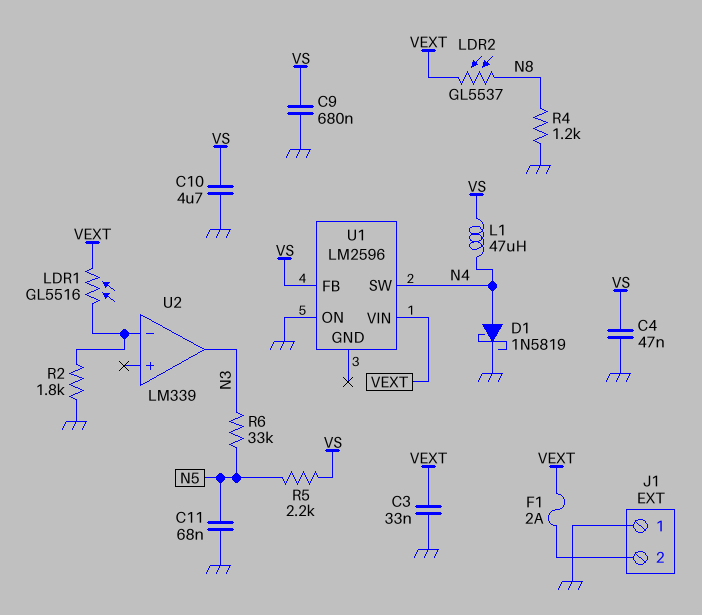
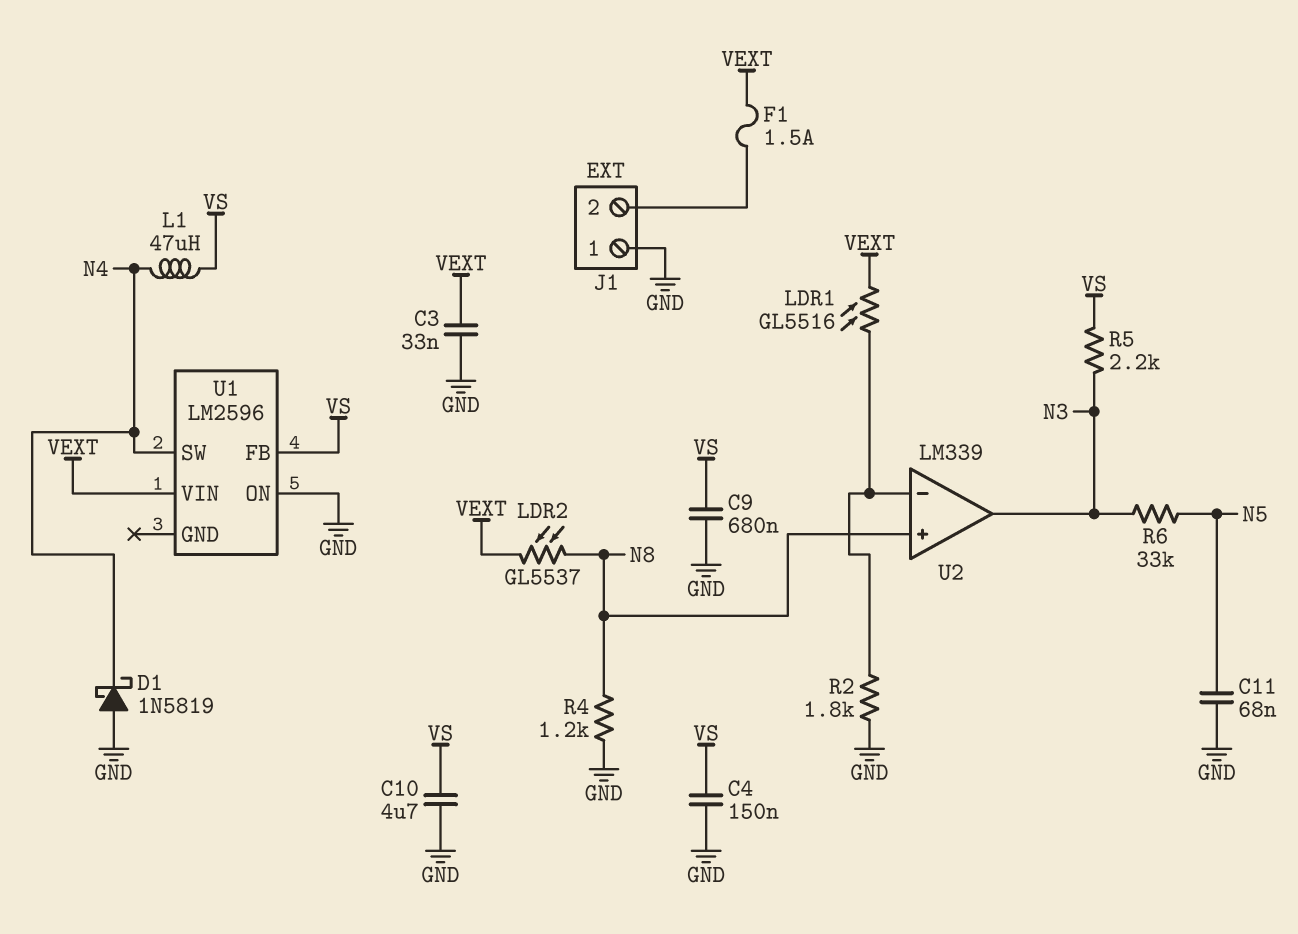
C4: 47nF (GND, VS) -> 150nF (GND, VS)
D1: schottky 1N5819 (A N4, K GND) -> schottky 1N5819 (A GND, K N4)
F1: 2A (J1/2, VEXT) -> 1.5A (J1/2, VEXT)
R5: 2.2k (N5, VS) -> 2.2k (N3, VS)
U2 pin in+: none -> N8

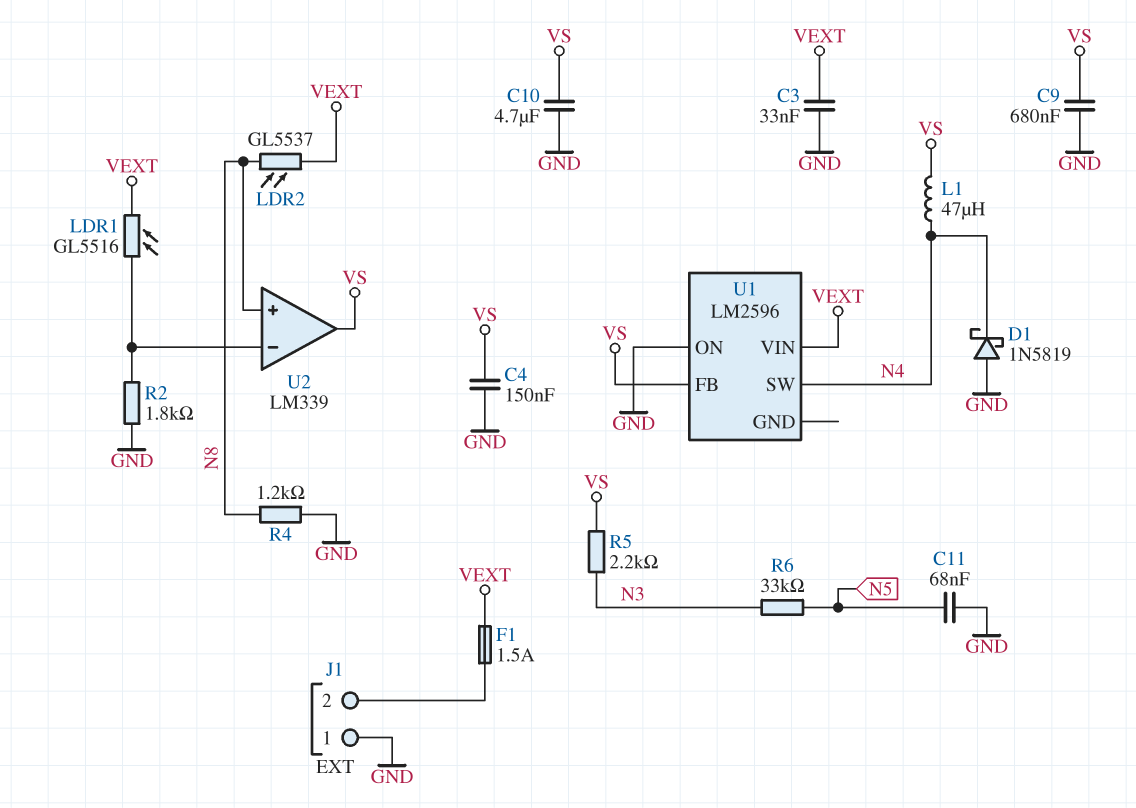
U2 pin out: N3 -> VS

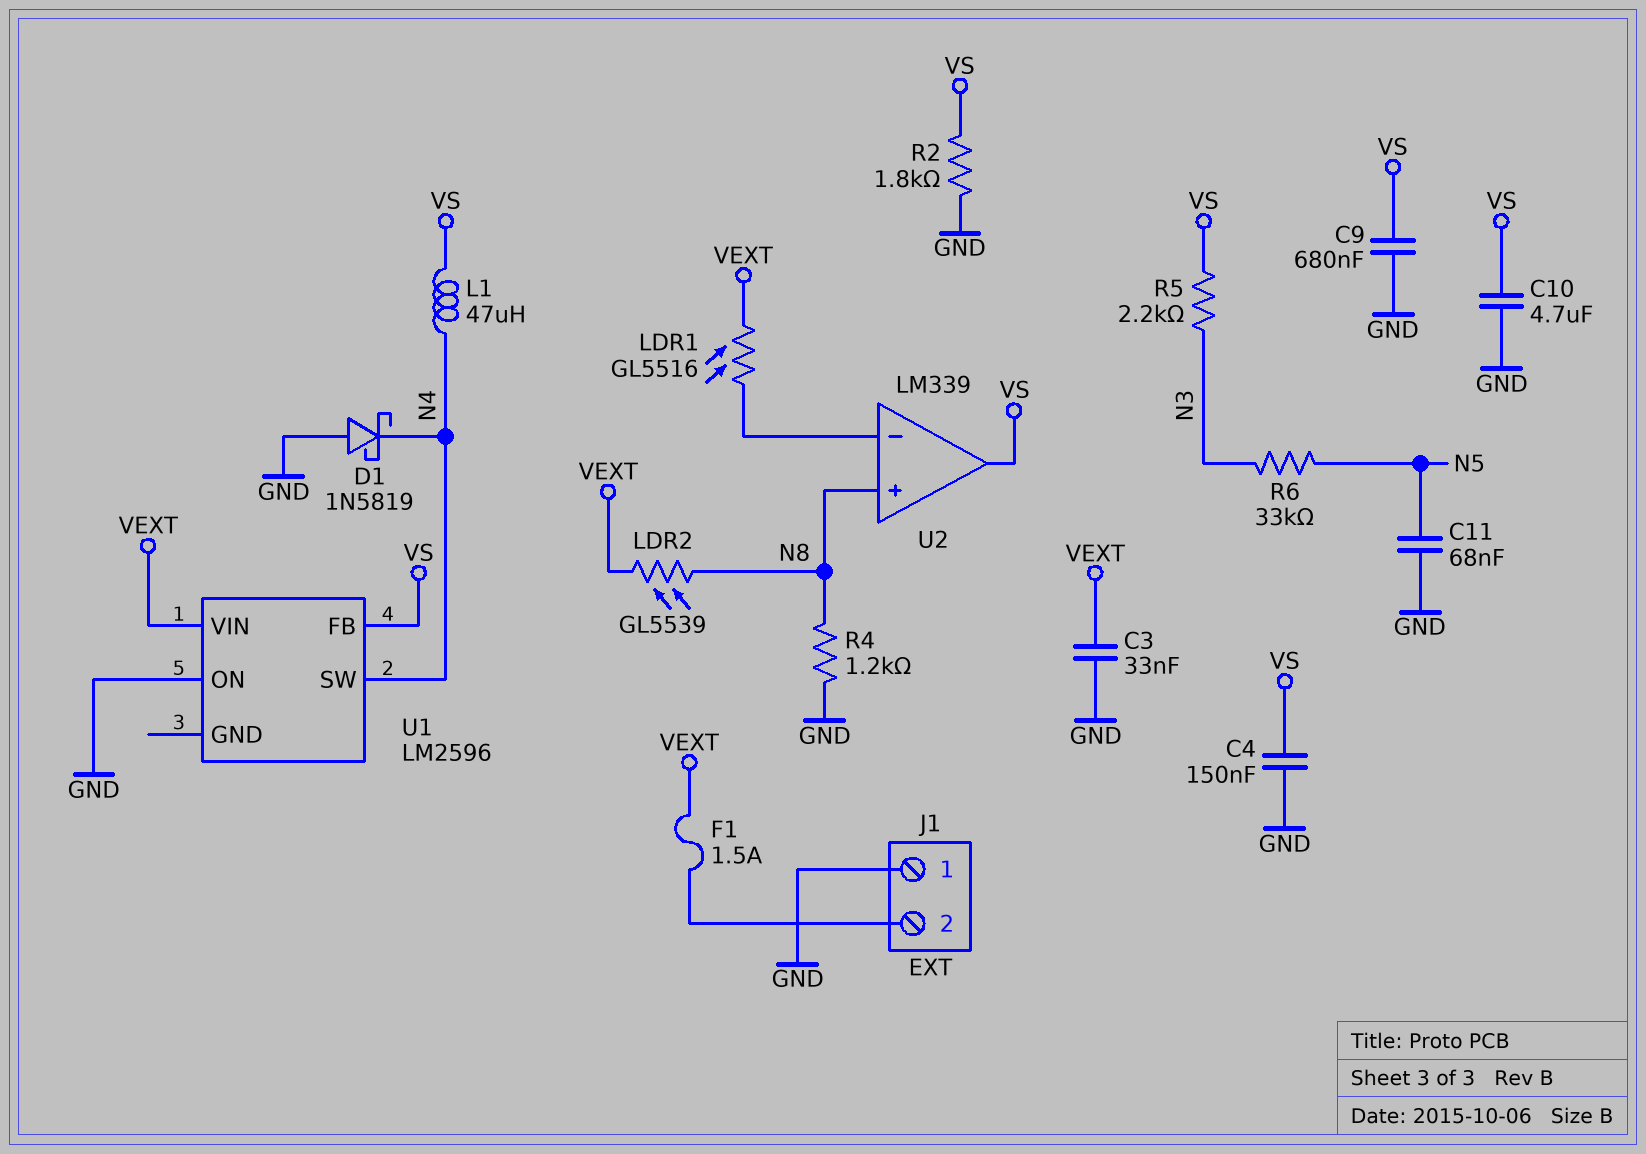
LDR2: GL5537 (N8, VEXT) -> GL5539 (N8, VEXT)
R2: 1.8k (GND, U2/in-) -> 1.8k (GND, VS)

